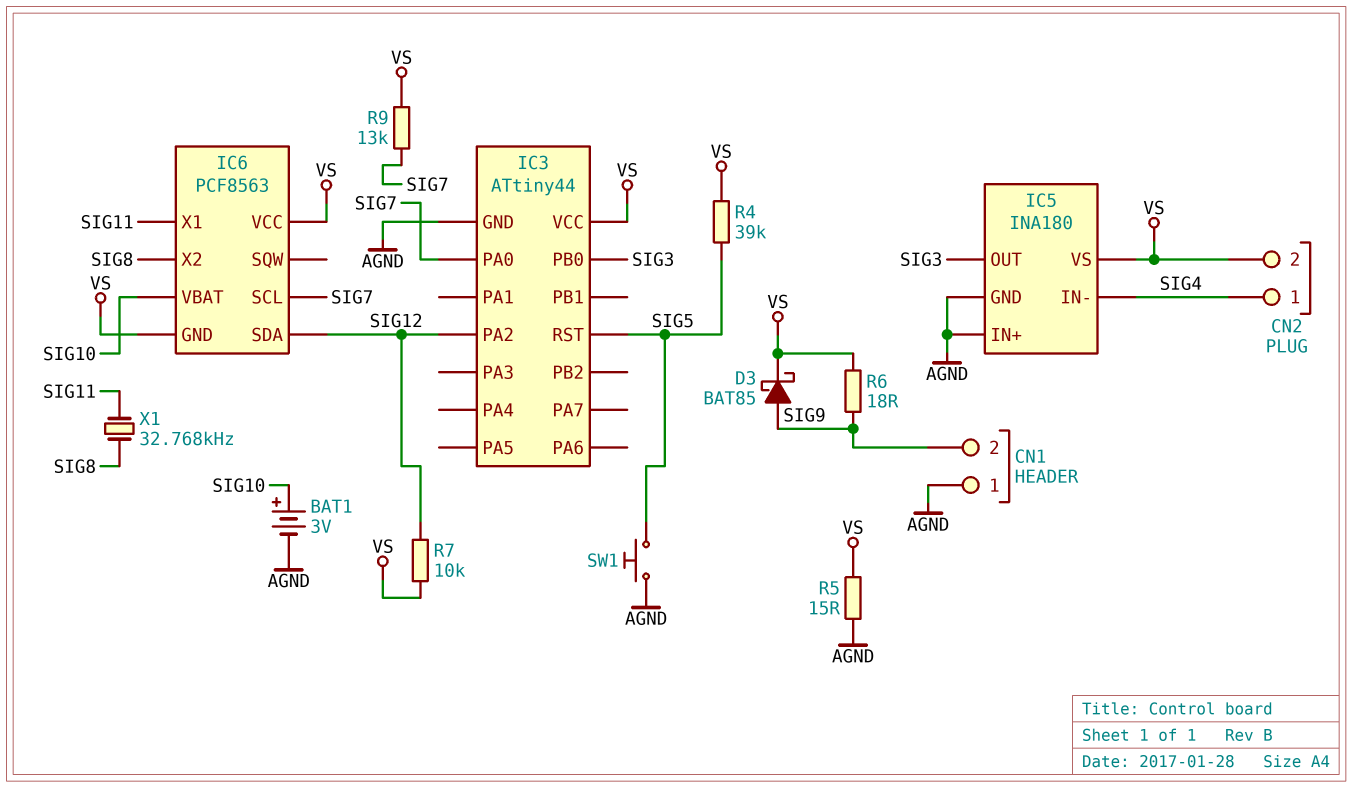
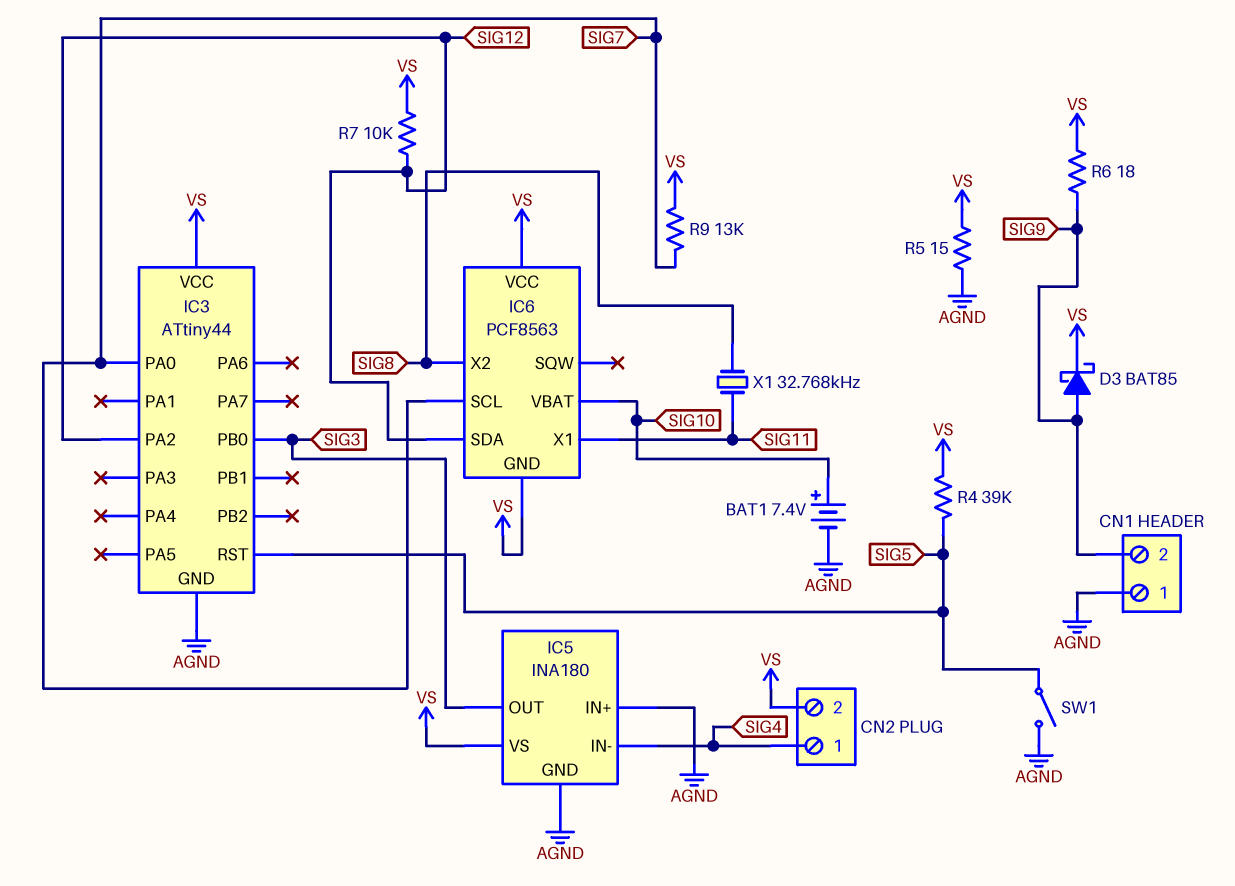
BAT1: 3V (plus SIG10, minus AGND) -> 7.4V (plus SIG10, minus AGND)
SW1: button (AGND, SIG5) -> switch (AGND, SIG5)

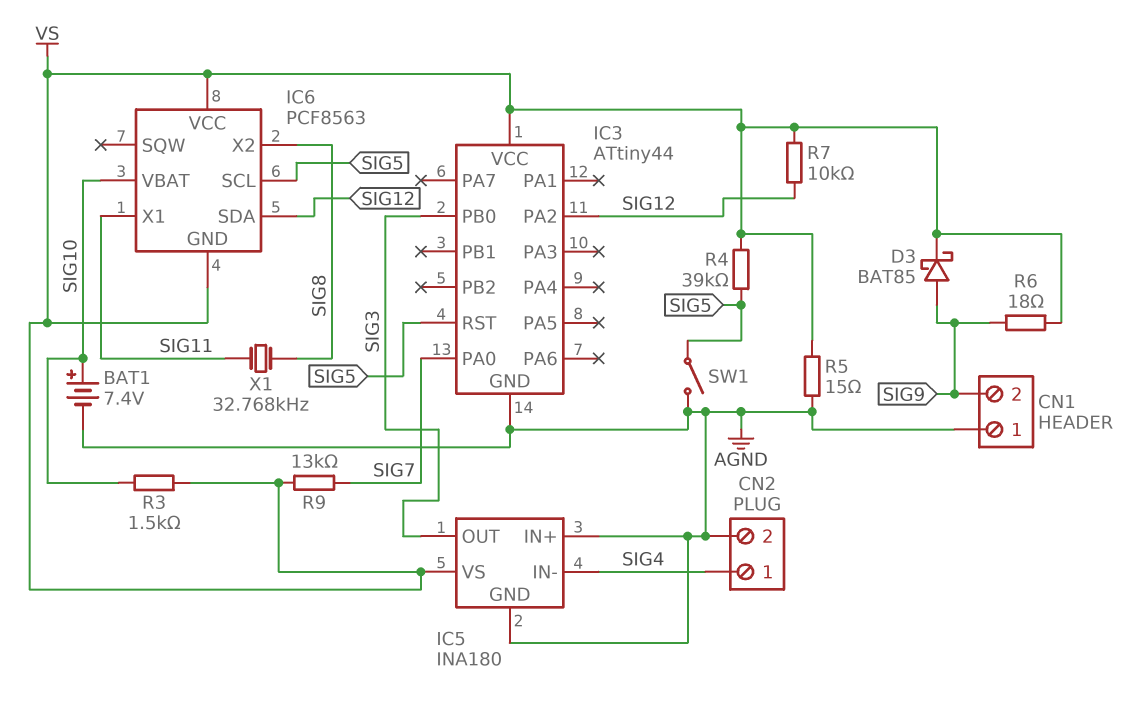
CN2 pin 2: VS -> AGND
IC6 pin SCL: SIG7 -> SIG5
R3: none -> 1.5k (SIG10, VS)

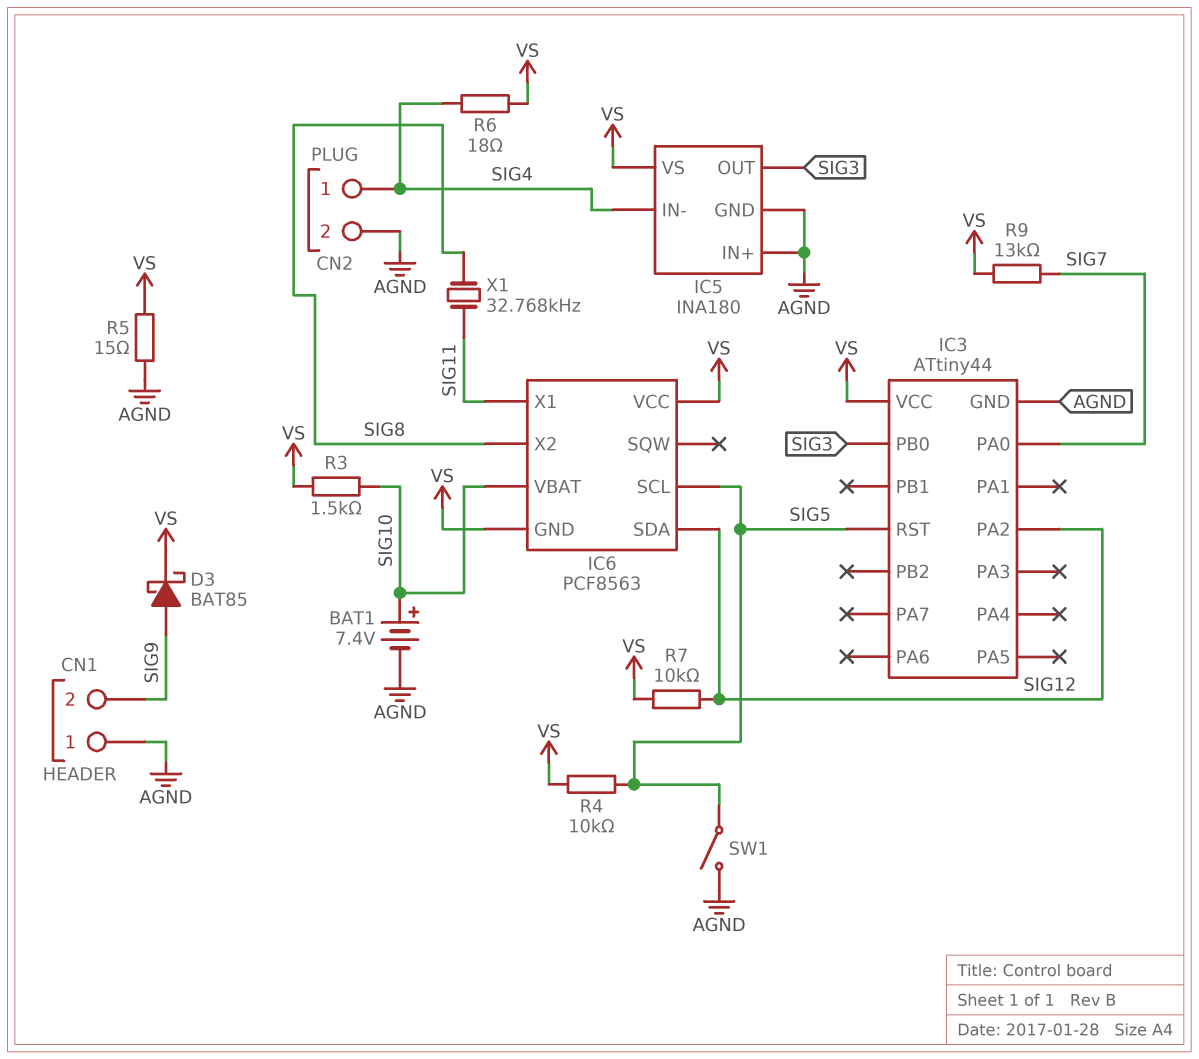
R4: 39k (SIG5, VS) -> 10k (SIG5, VS)
R6: 18 (SIG9, VS) -> 18 (SIG4, VS)

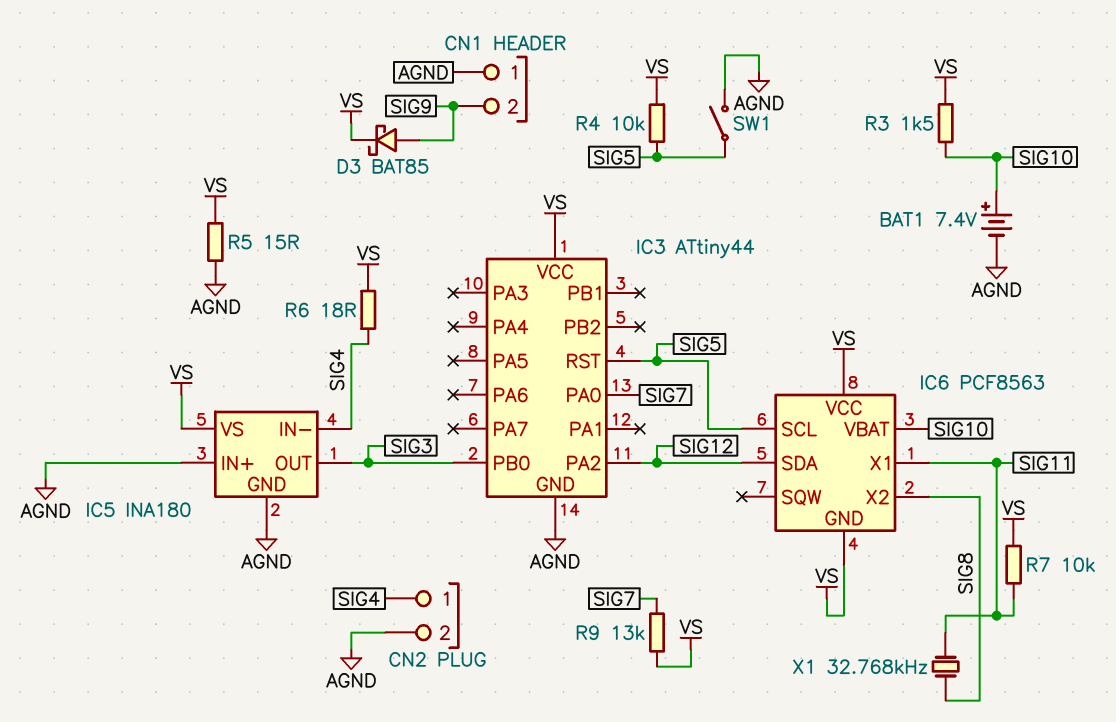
R7: 10k (SIG12, VS) -> 10k (SIG11, VS)

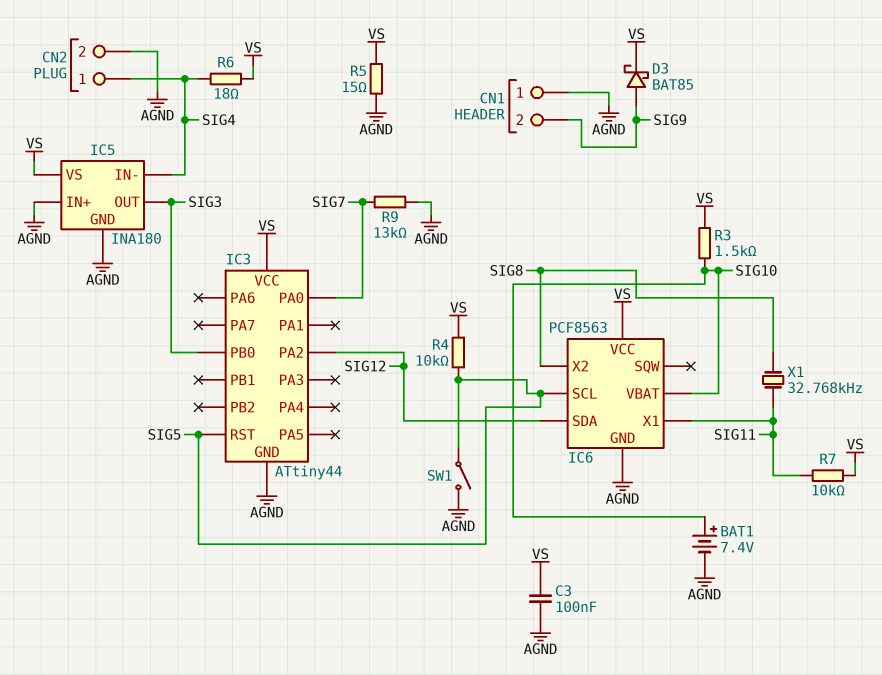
C3: none -> 100nF (AGND, VS)
IC6 pin GND: VS -> AGND
R9: 13k (SIG7, VS) -> 13k (AGND, SIG7)

